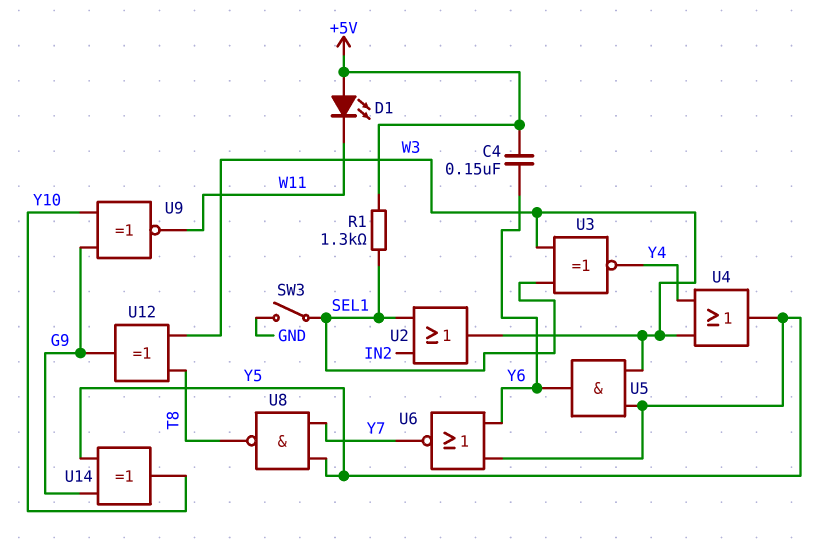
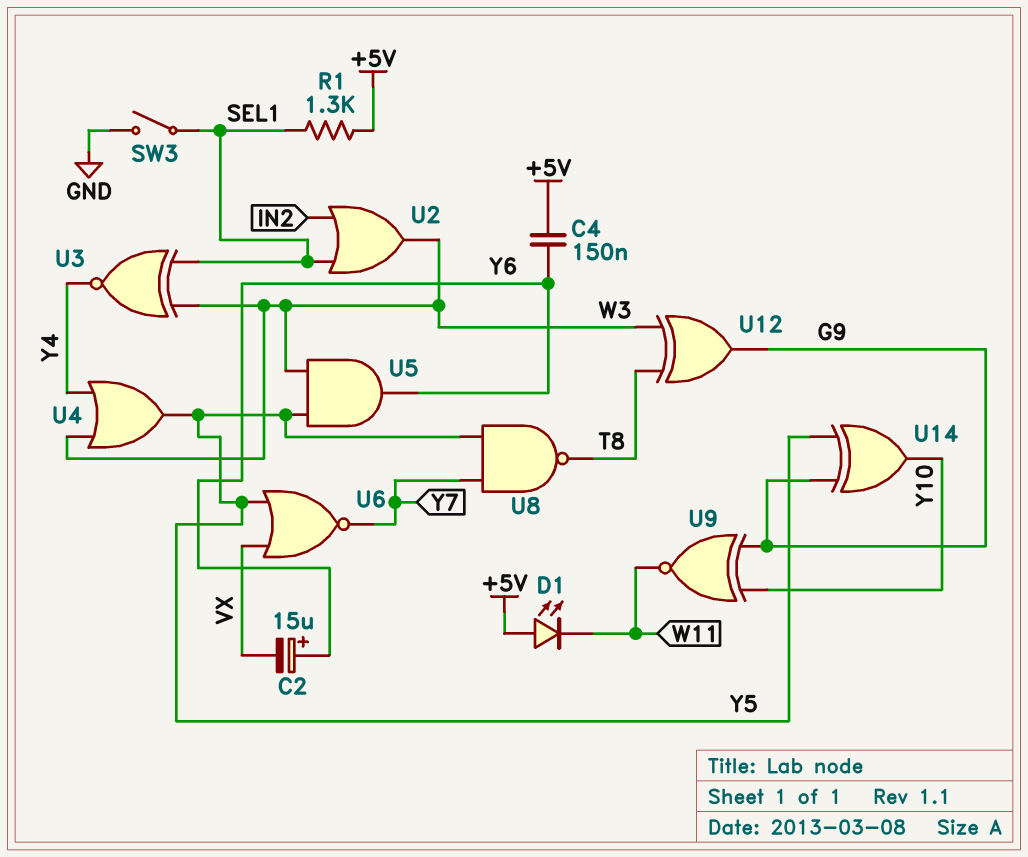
C2: none -> 15uF (plus Y6, minus VX)
U6: NOR (in Y5, in Y6, out Y7) -> NOR (in VX, in Y5, out Y7)

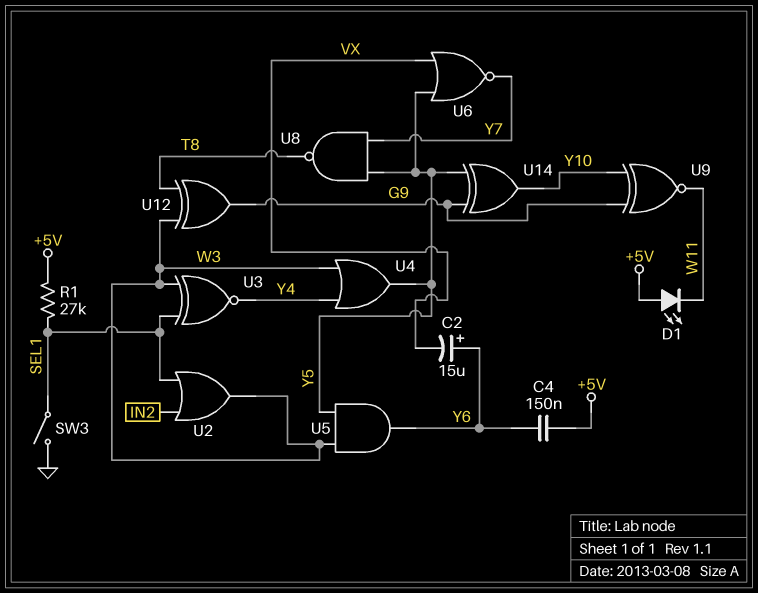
R1: 1.3k (+5V, SEL1) -> 27k (+5V, SEL1)

